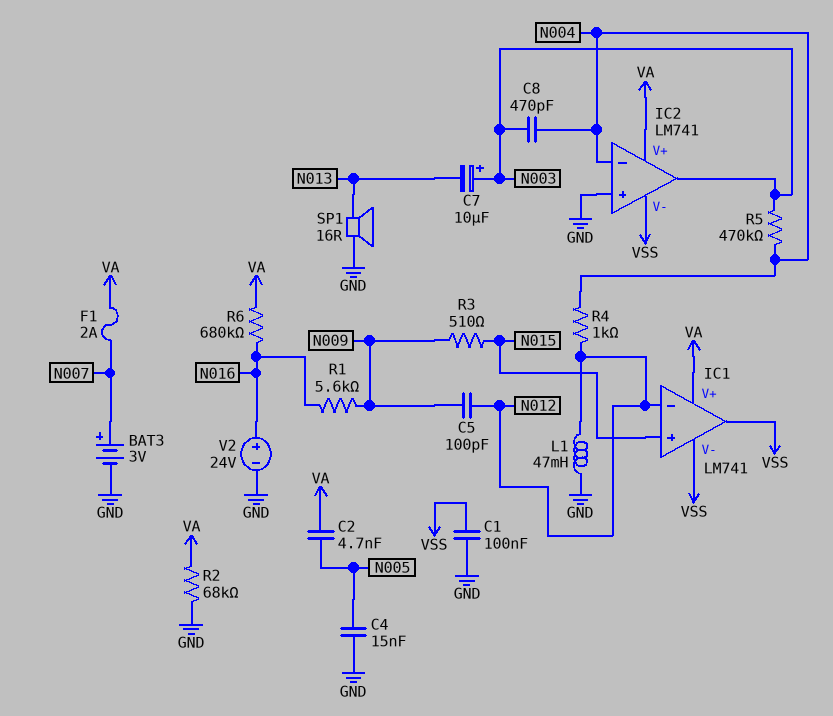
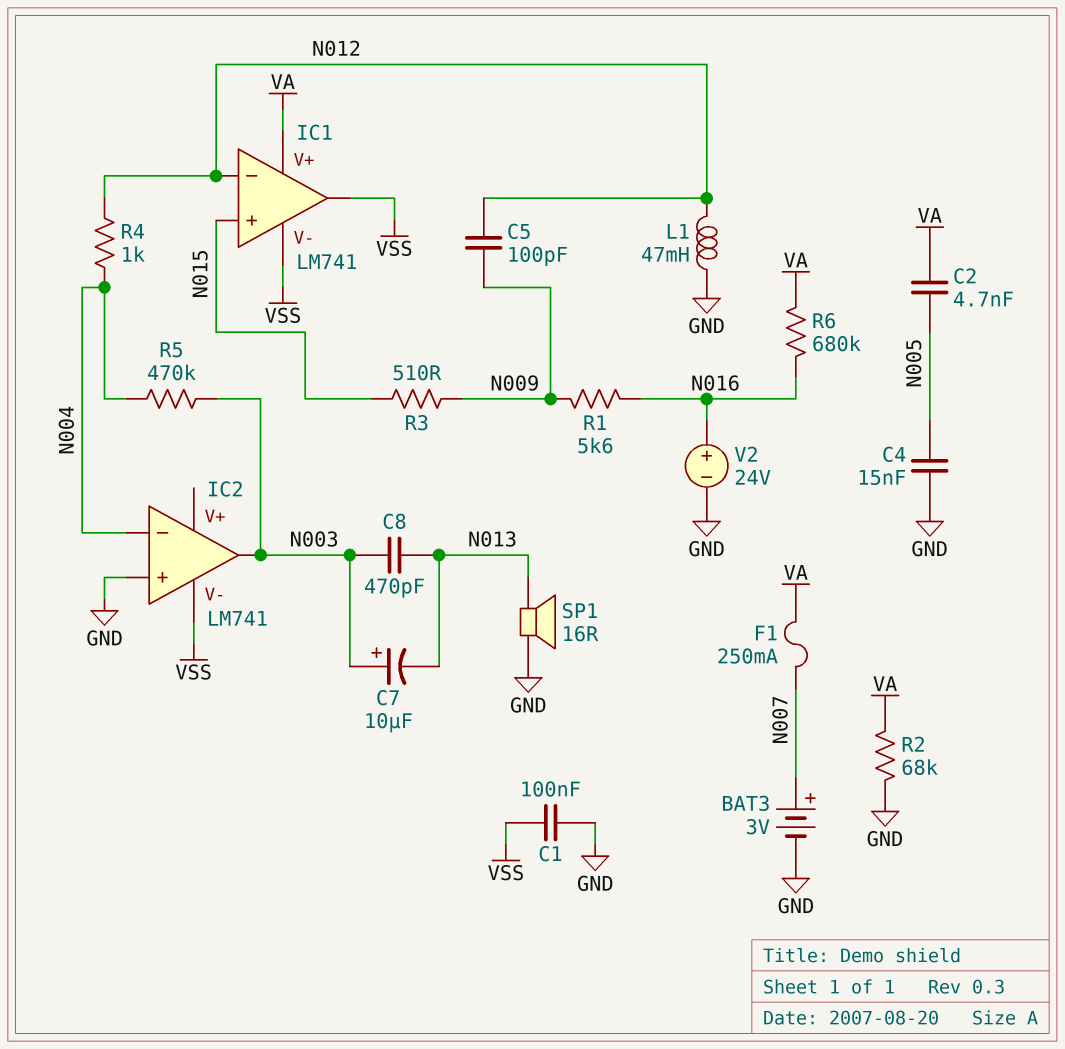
C8: 470pF (N003, N004) -> 470pF (N003, N013)
F1: 2A (N007, VA) -> 250mA (N007, VA)
IC2 pin V+: VA -> none

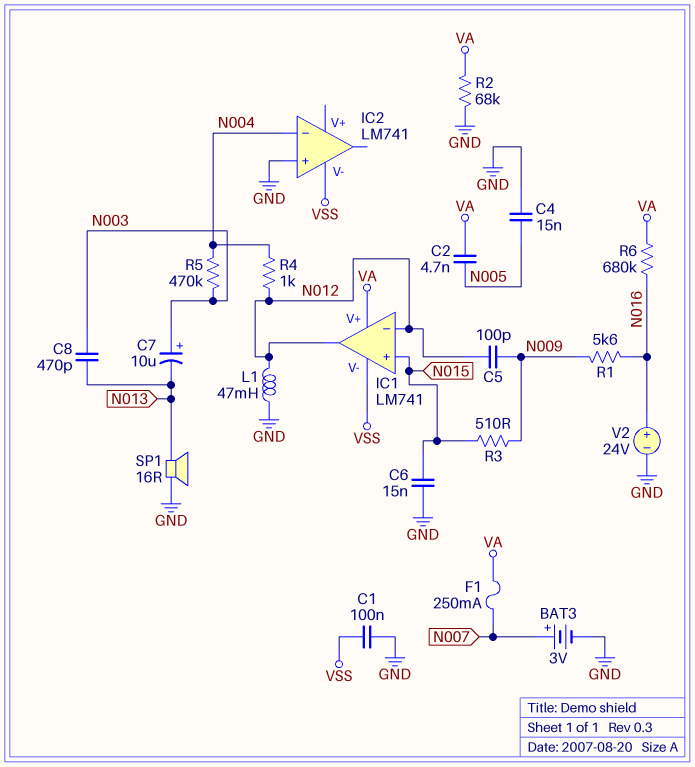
C6: none -> 15nF (GND, N015)
IC1 pin out: VSS -> N012
IC2 pin out: N003 -> none

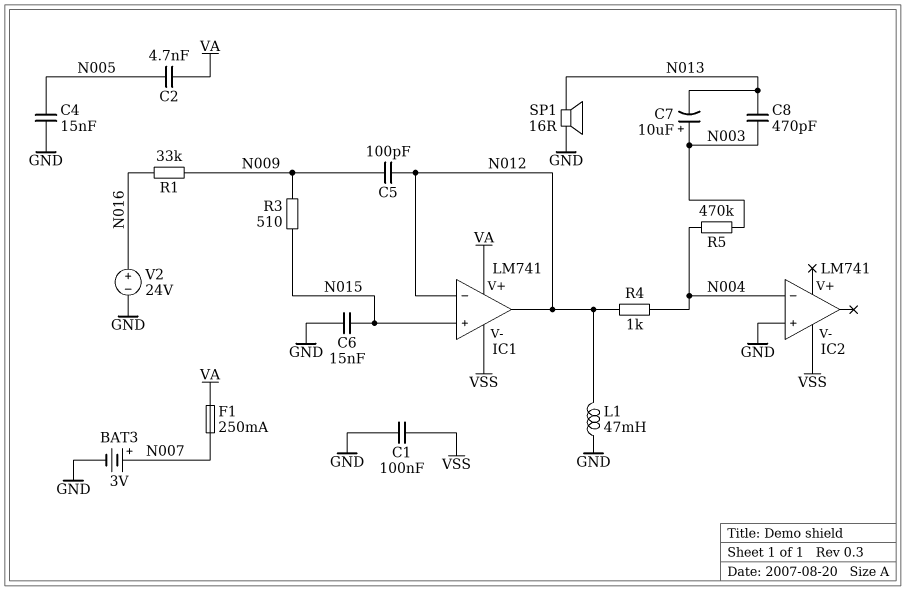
R1: 5.6k (N009, N016) -> 33k (N009, N016)
R2: 68k (GND, VA) -> none
R6: 680k (N016, VA) -> none

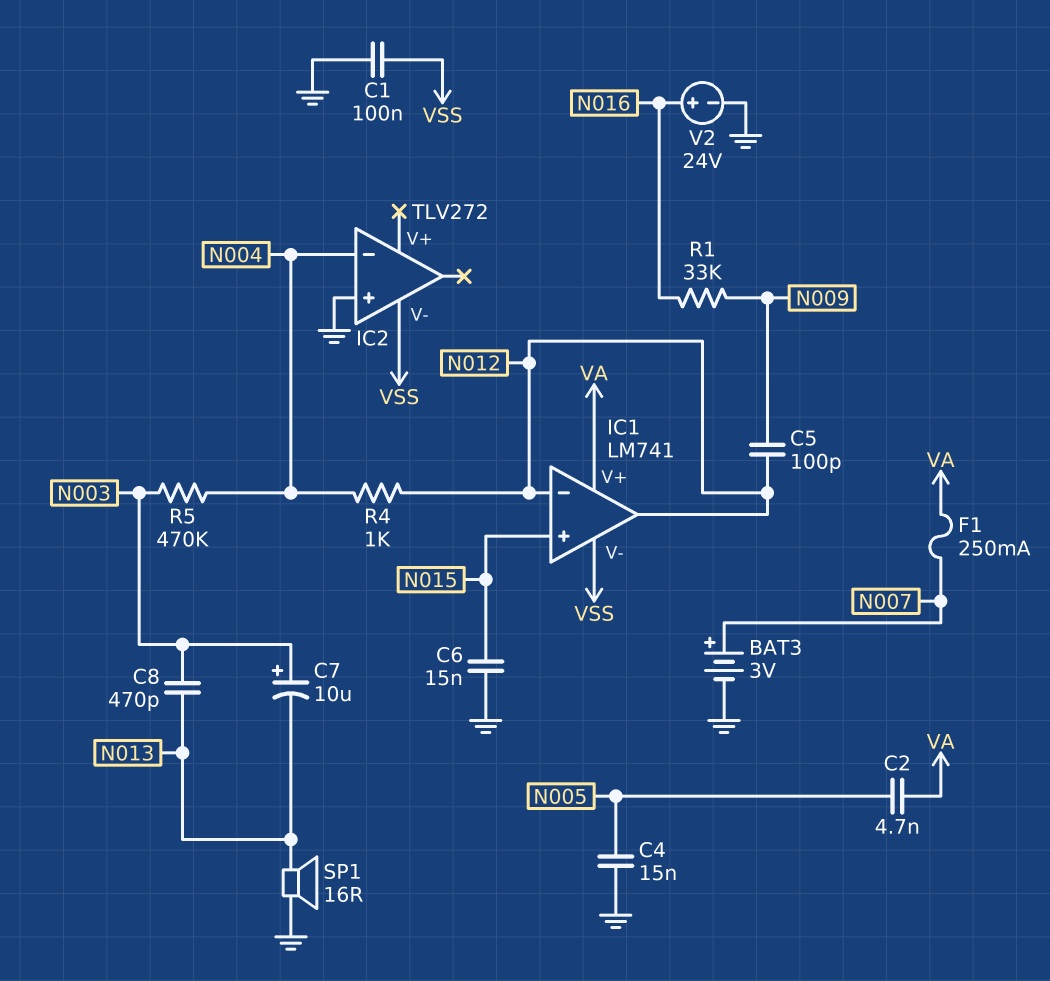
IC2: LM741 -> TLV272
L1: 47mH (GND, N012) -> none
R3: 510 (N009, N015) -> none

